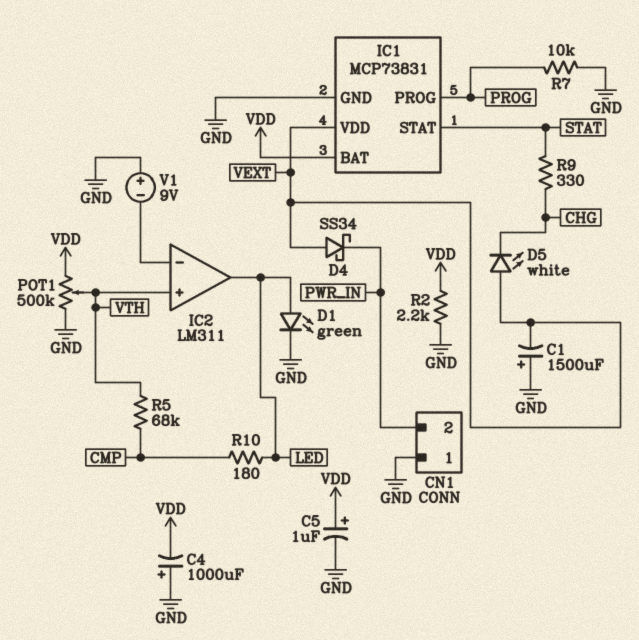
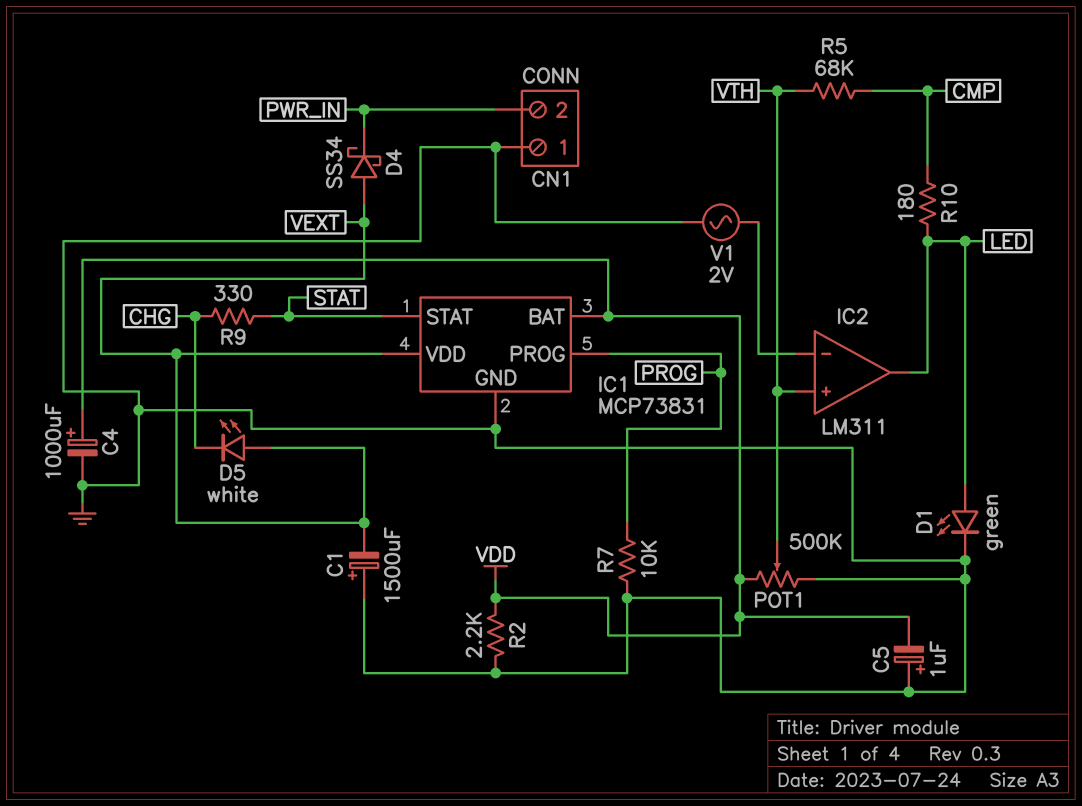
C4: 1000uF (plus GND, minus VDD) -> 1000uF (plus VDD, minus GND)
C5: 1uF (plus VDD, minus GND) -> 1uF (plus GND, minus VDD)
V1: 9V (plus GND, minus IC2/in-) -> AC 2V (GND, IC2/in-)

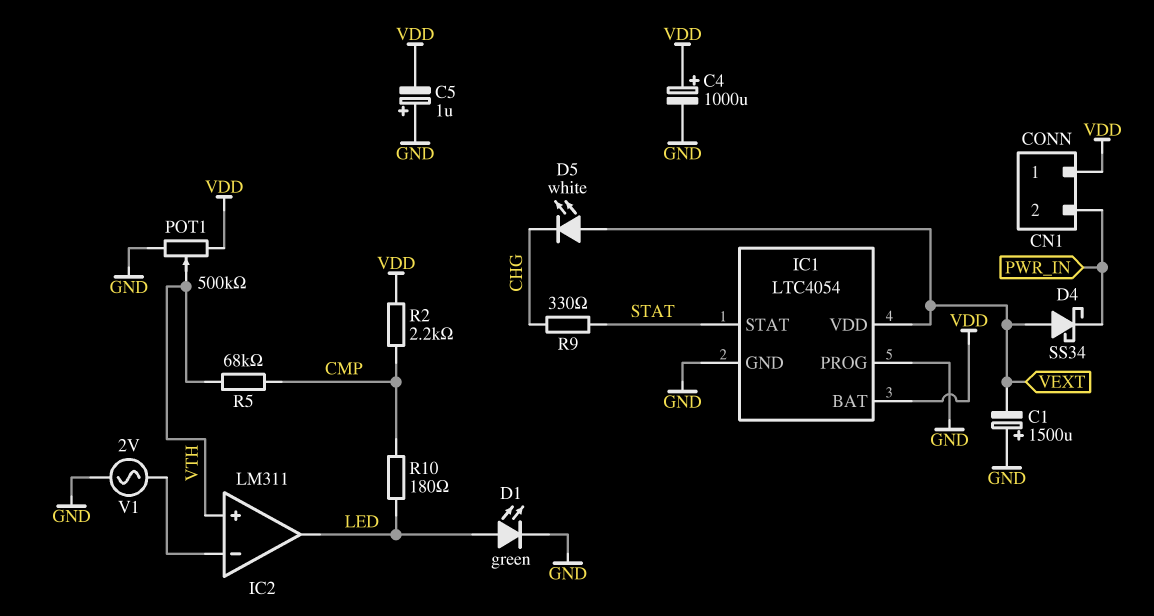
CN1 pin 1: GND -> VDD
IC1: MCP73831 -> LTC4054
IC1 pin PROG: PROG -> GND
R2: 2.2k (GND, VDD) -> 2.2k (CMP, VDD)
R7: 10k (GND, PROG) -> none

